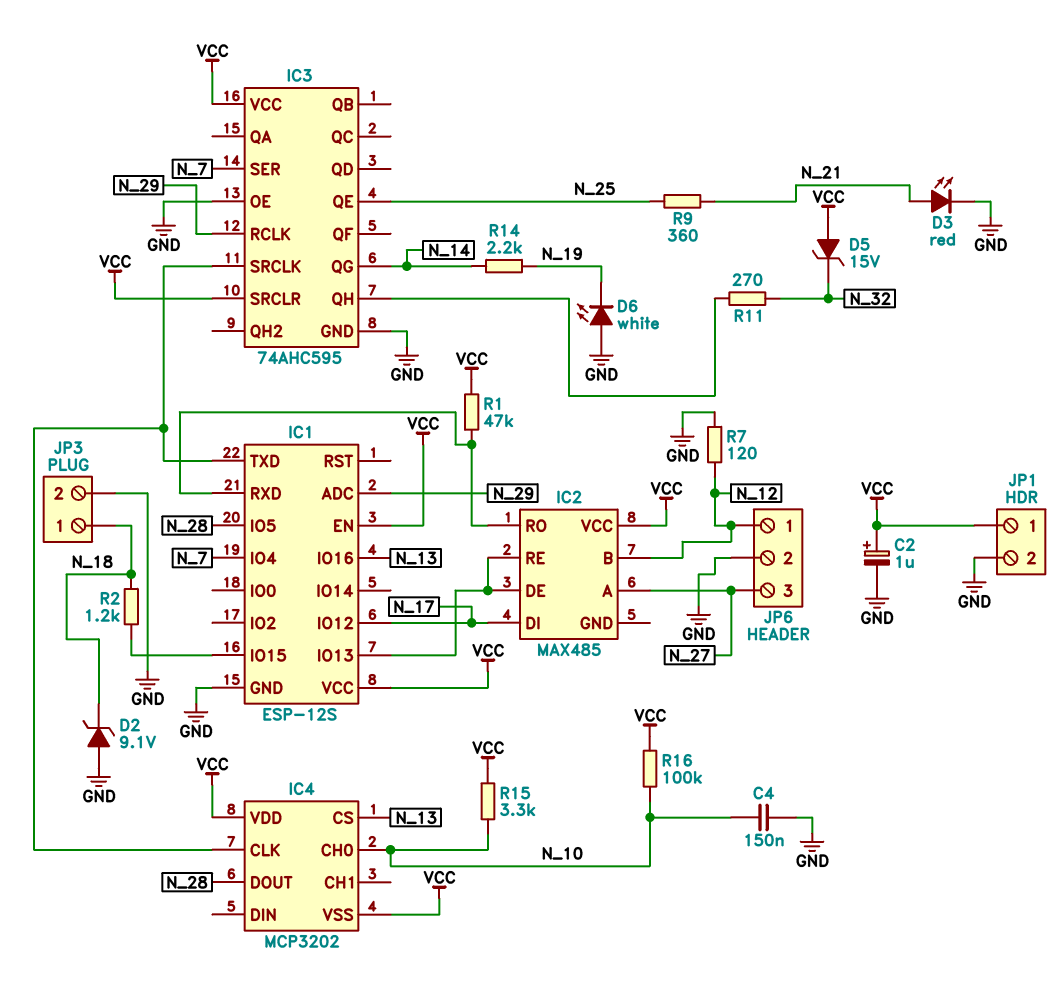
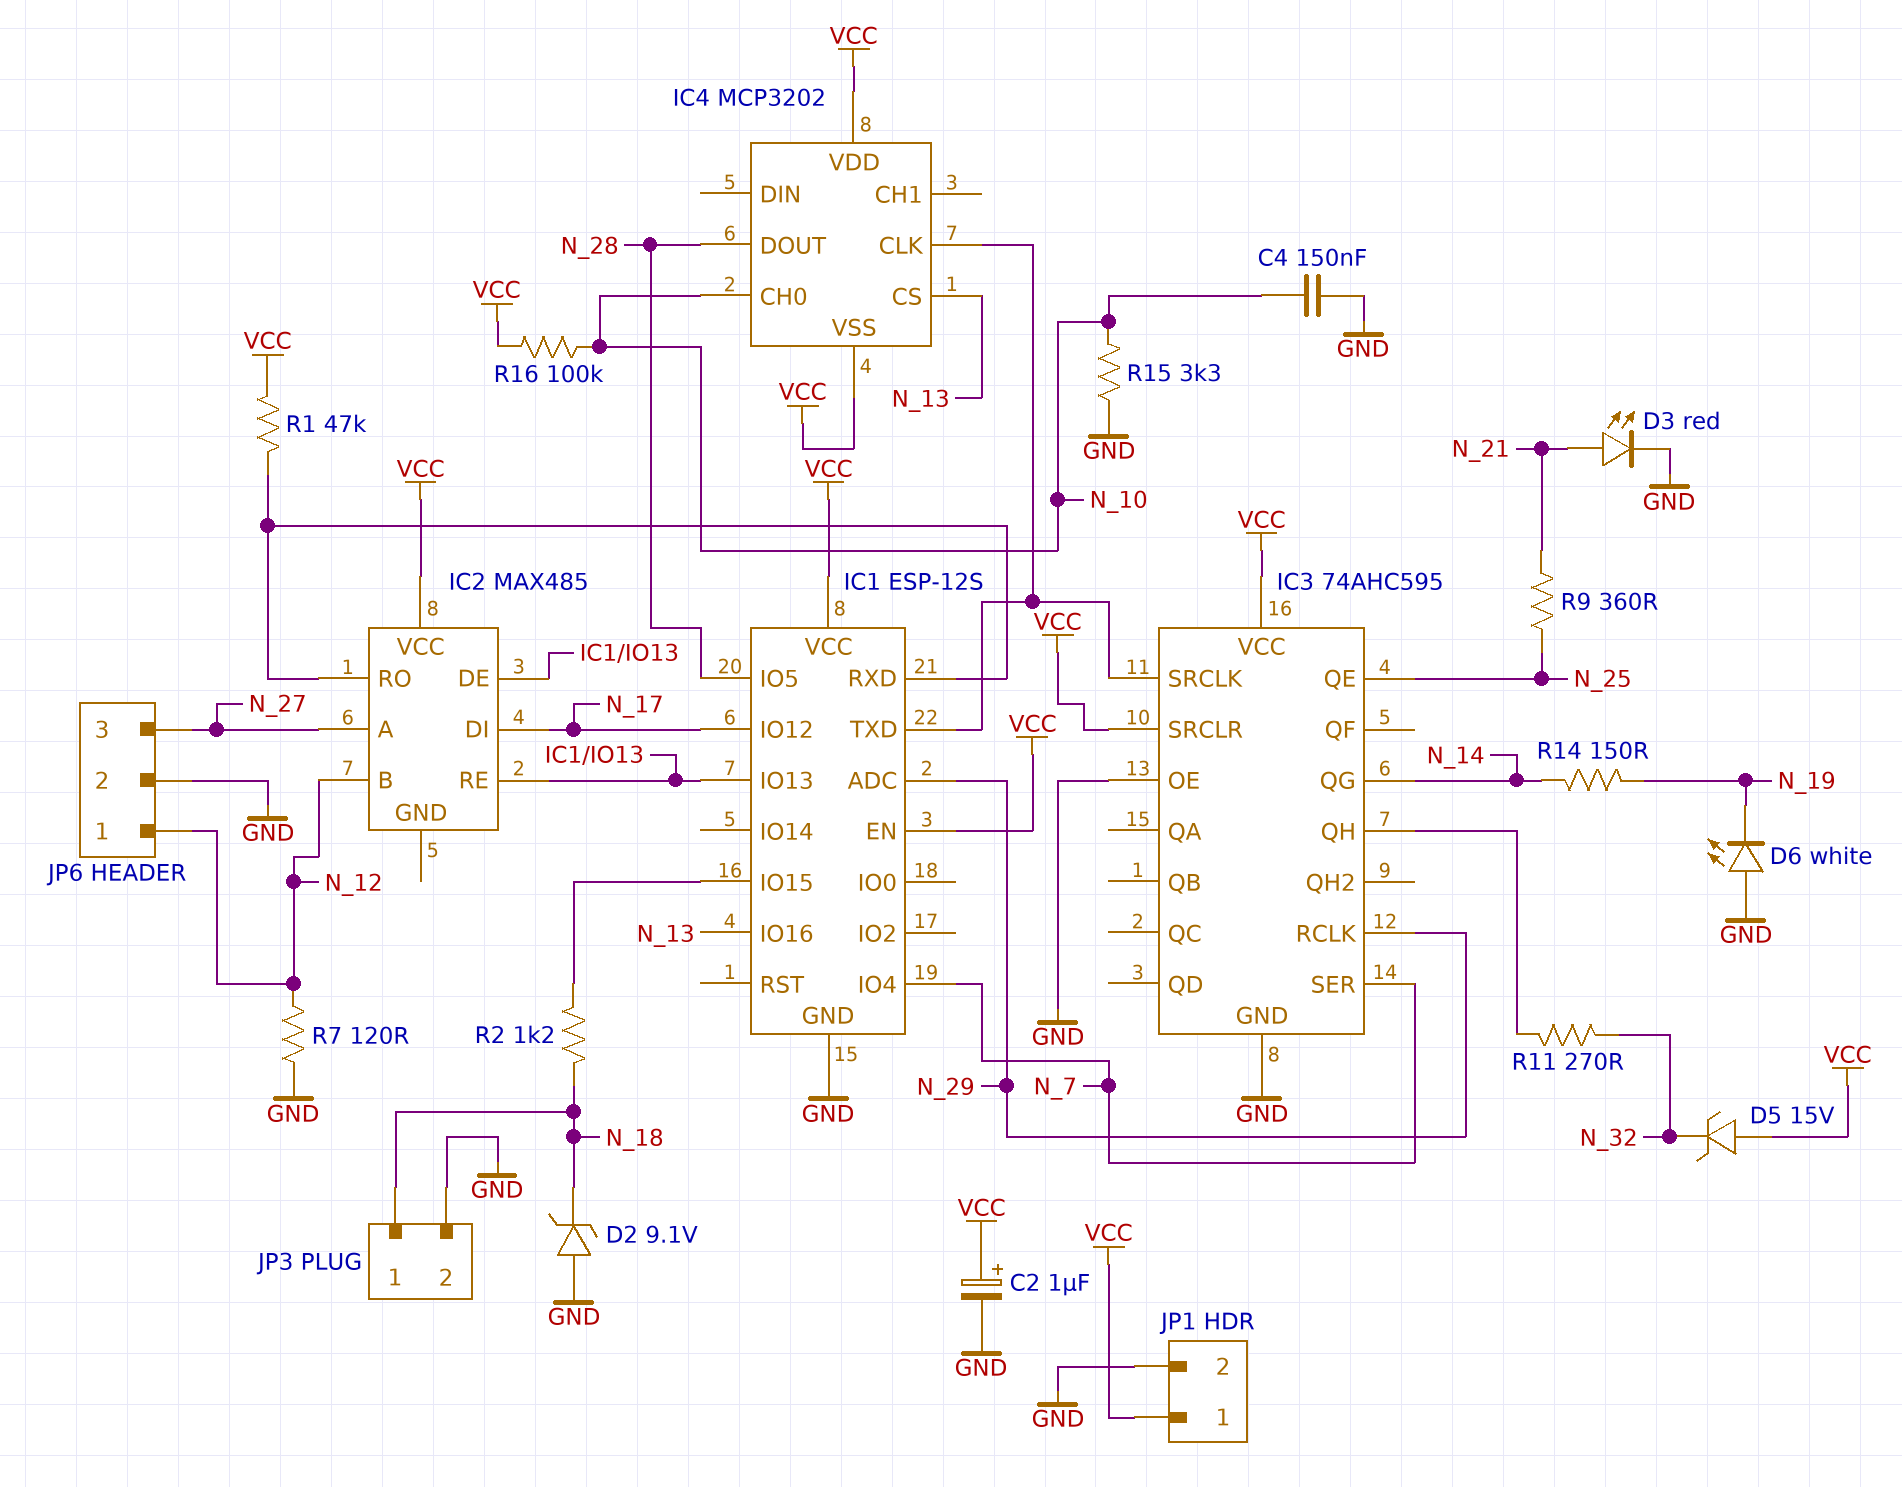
R14: 2.2k (N_14, N_19) -> 150 (N_14, N_19)
R15: 3.3k (N_10, VCC) -> 3.3k (GND, N_10)

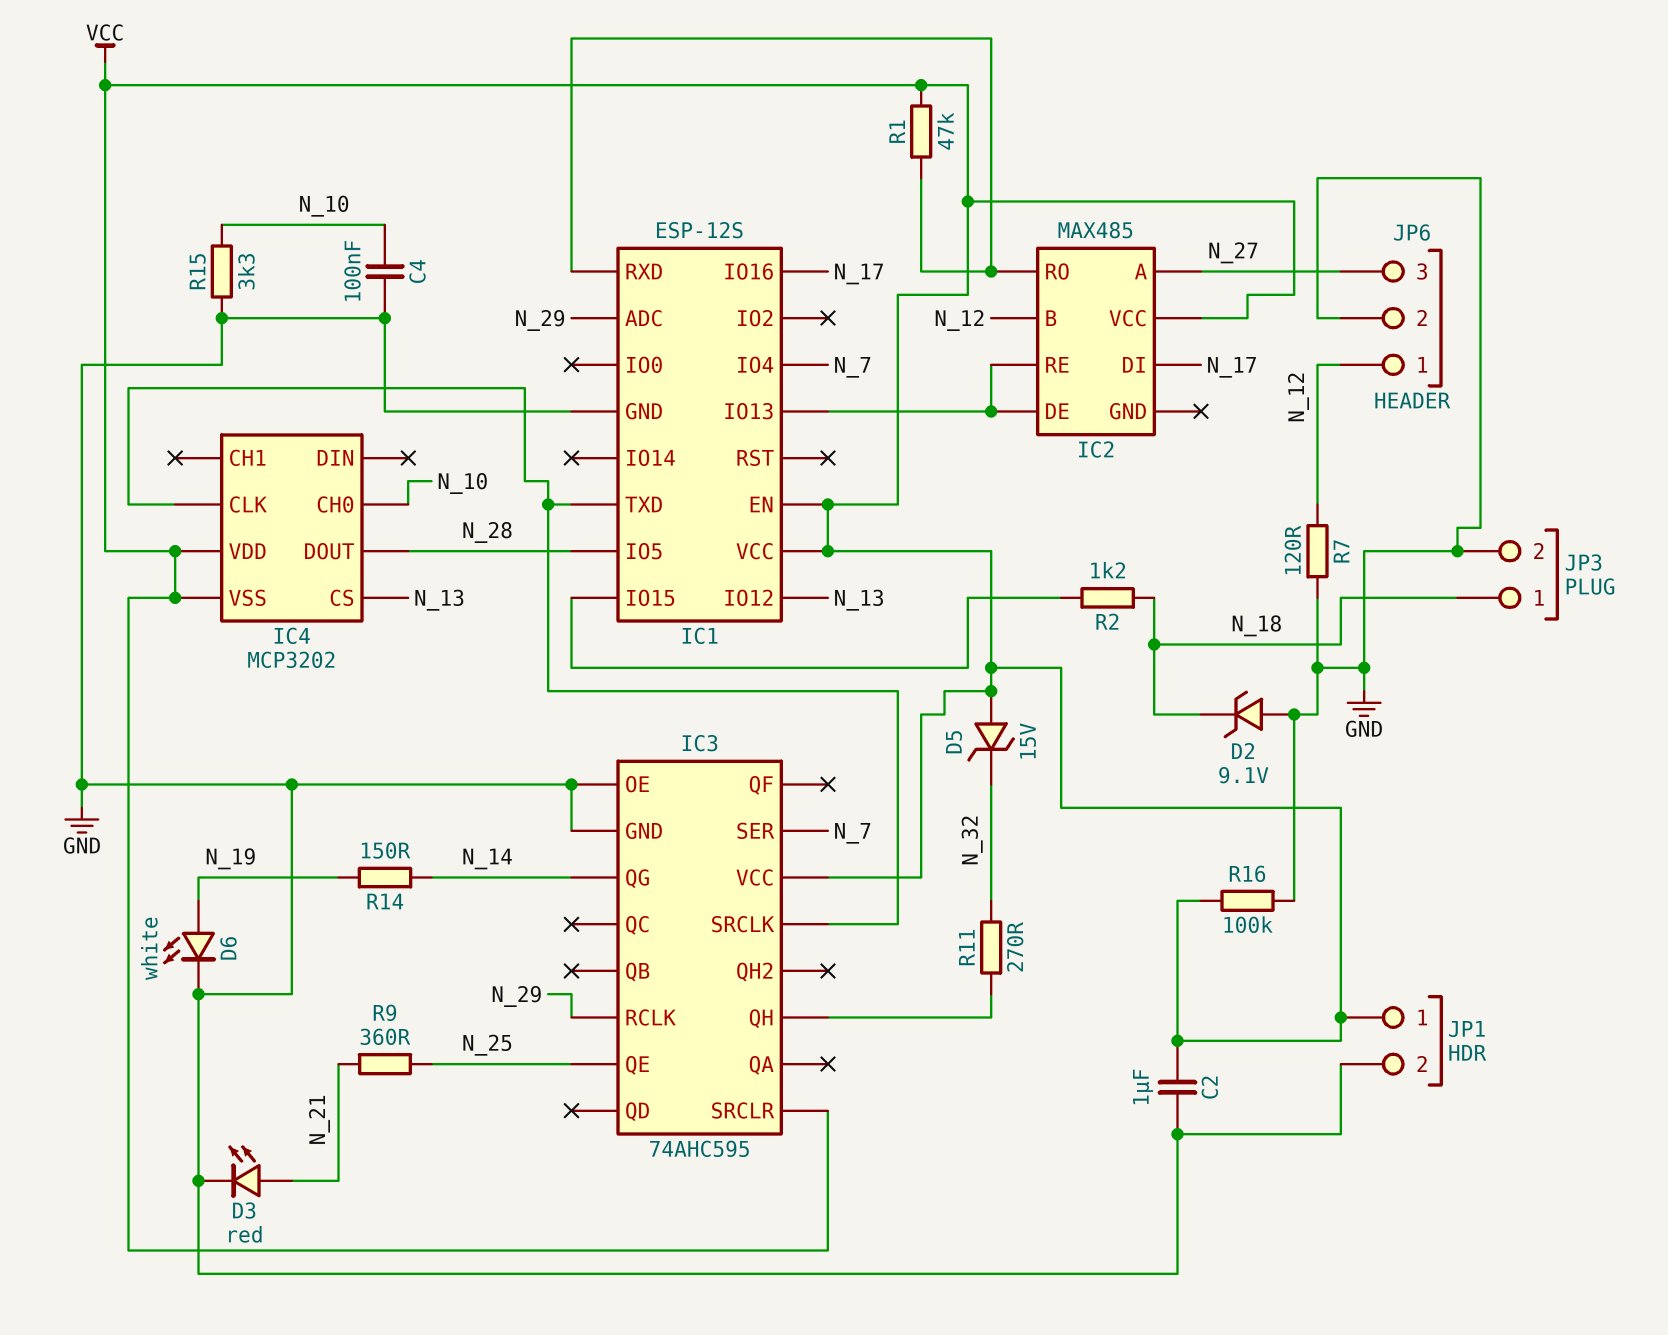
C2: 1uF (plus VCC, minus GND) -> 1uF (GND, VCC)
C4: 150nF (GND, N_10) -> 100nF (GND, N_10)
D6: LED white (A GND, K N_19) -> LED white (A N_19, K GND)
IC1 pin IO12: N_17 -> N_13
IC1 pin IO16: N_13 -> N_17
R16: 100k (N_10, VCC) -> 100k (GND, VCC)

